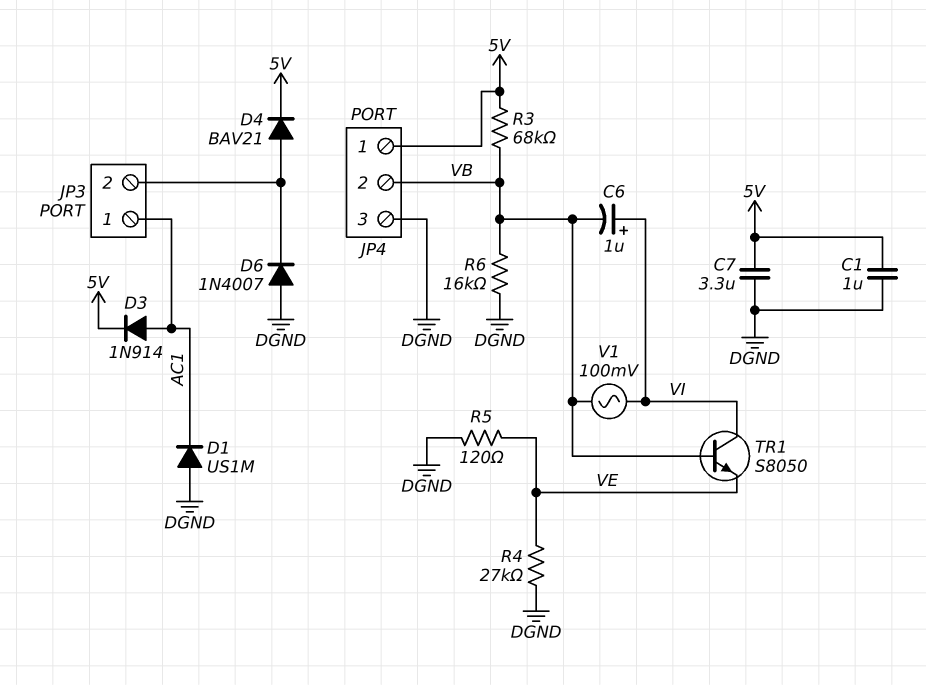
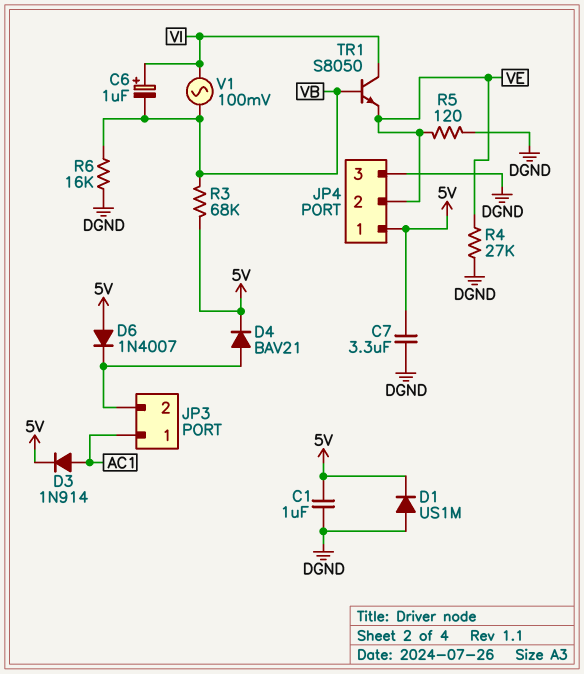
D1: diode US1M (A DGND, K AC1) -> diode US1M (A DGND, K 5V)
D6: diode 1N4007 (A DGND, K JP3/2) -> diode 1N4007 (A 5V, K JP3/2)
JP4 pin 2: VB -> VE

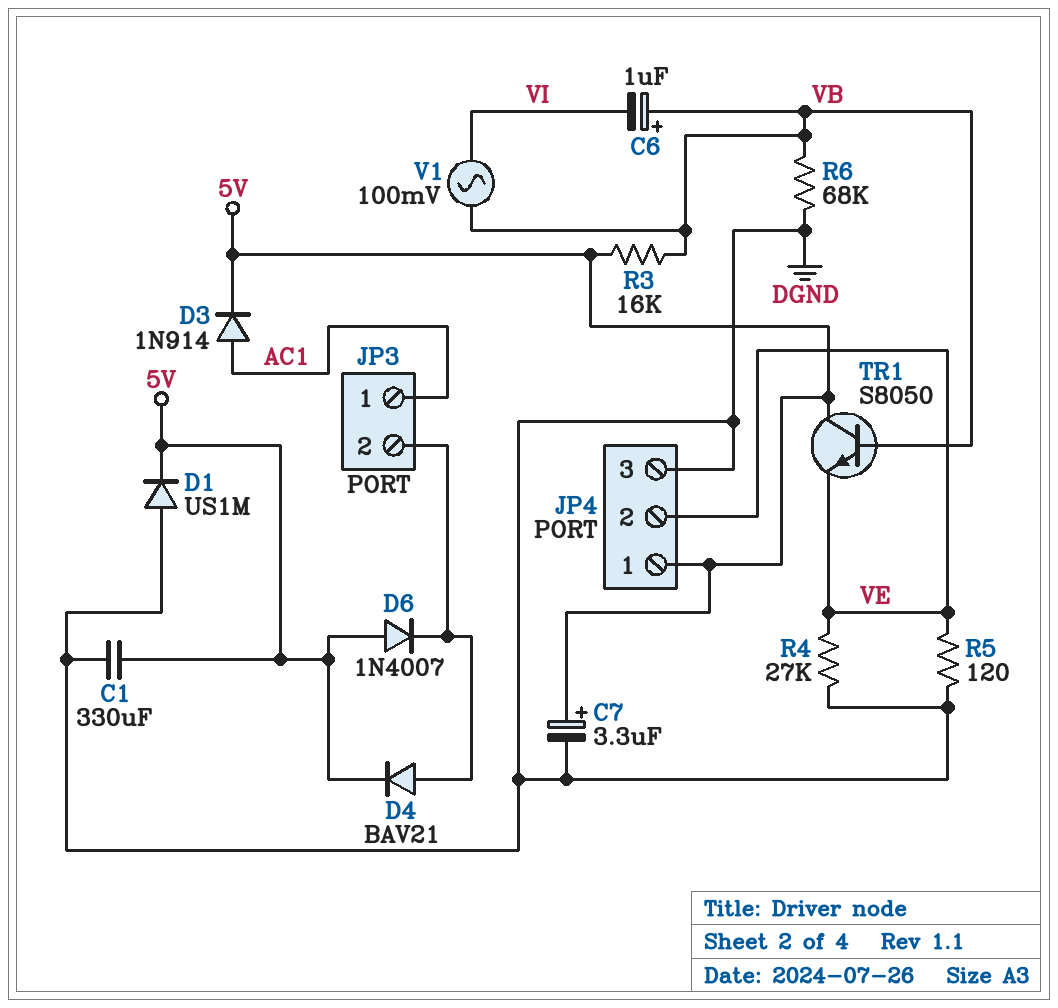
C1: 1uF (5V, DGND) -> 330uF (5V, DGND)
C6: 1uF (plus VI, minus VB) -> 1uF (plus VB, minus VI)
C7: 3.3uF (5V, DGND) -> 3.3uF (plus 5V, minus DGND)
R3: 68k (5V, VB) -> 16k (5V, VB)
R6: 16k (DGND, VB) -> 68k (DGND, VB)
TR1: NPN S8050 (B VB, C VI, E VE) -> NPN S8050 (B VB, C 5V, E VE)

